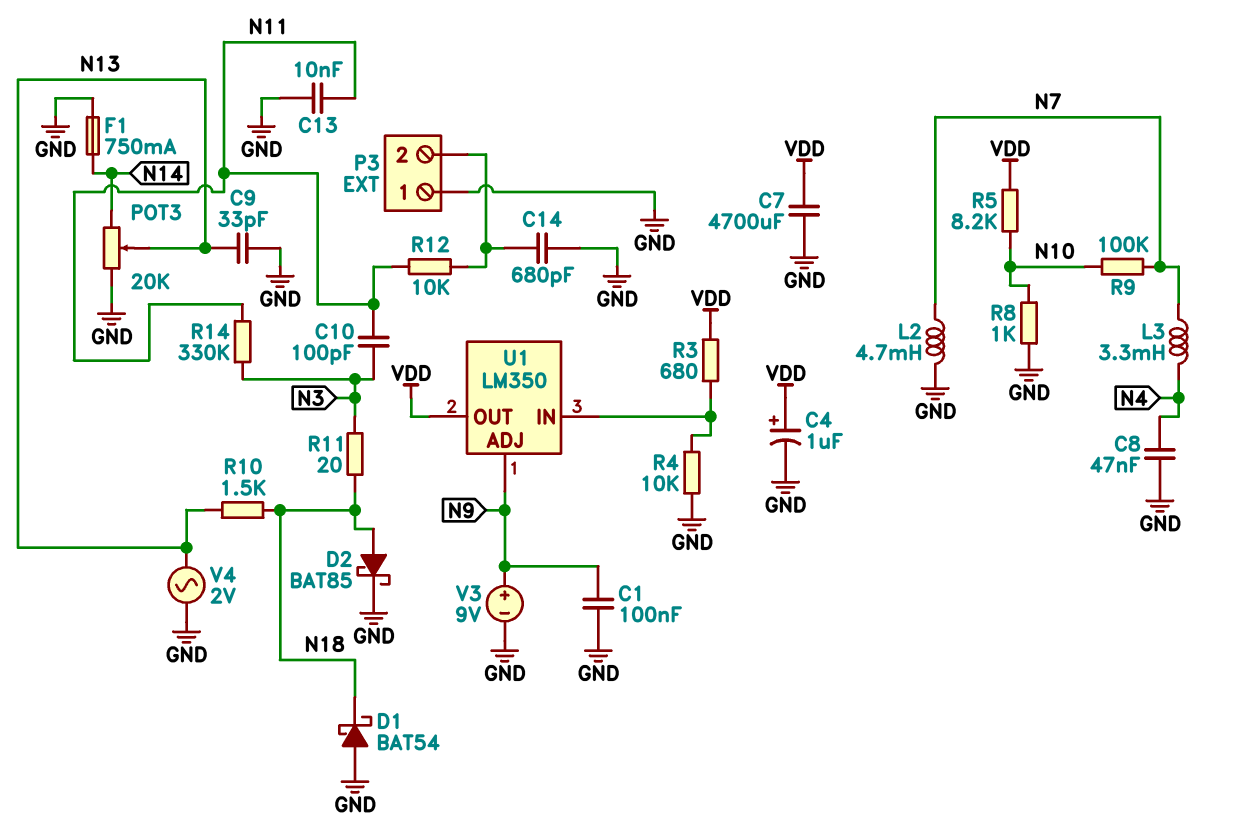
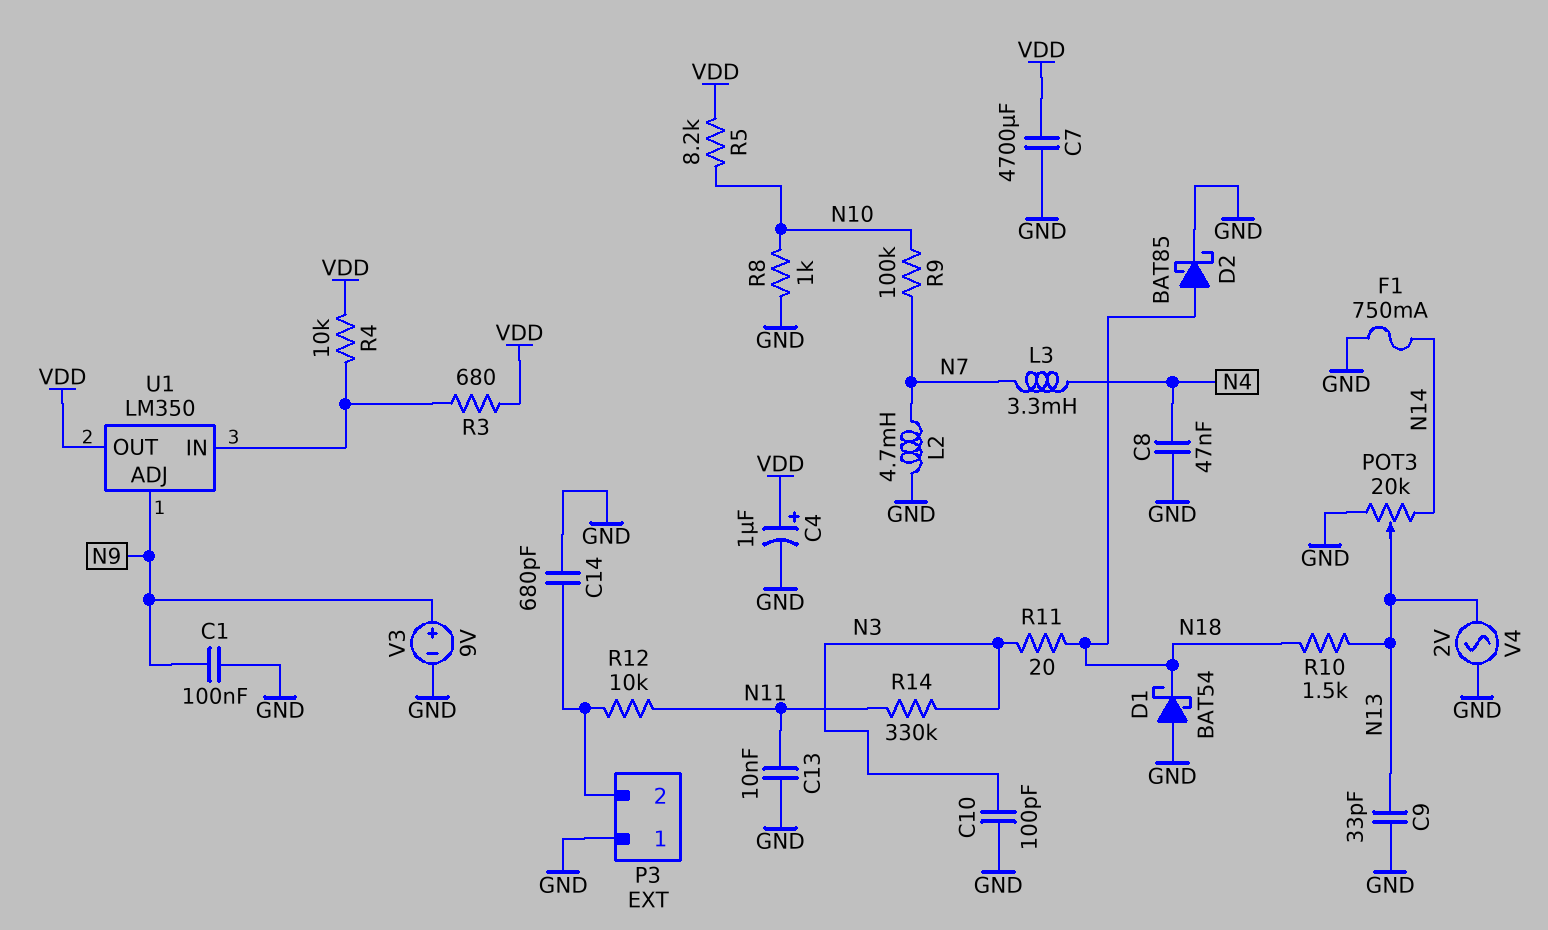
C10: 100pF (N3, N11) -> 100pF (GND, N3)
R4: 10k (GND, U1/IN) -> 10k (U1/IN, VDD)

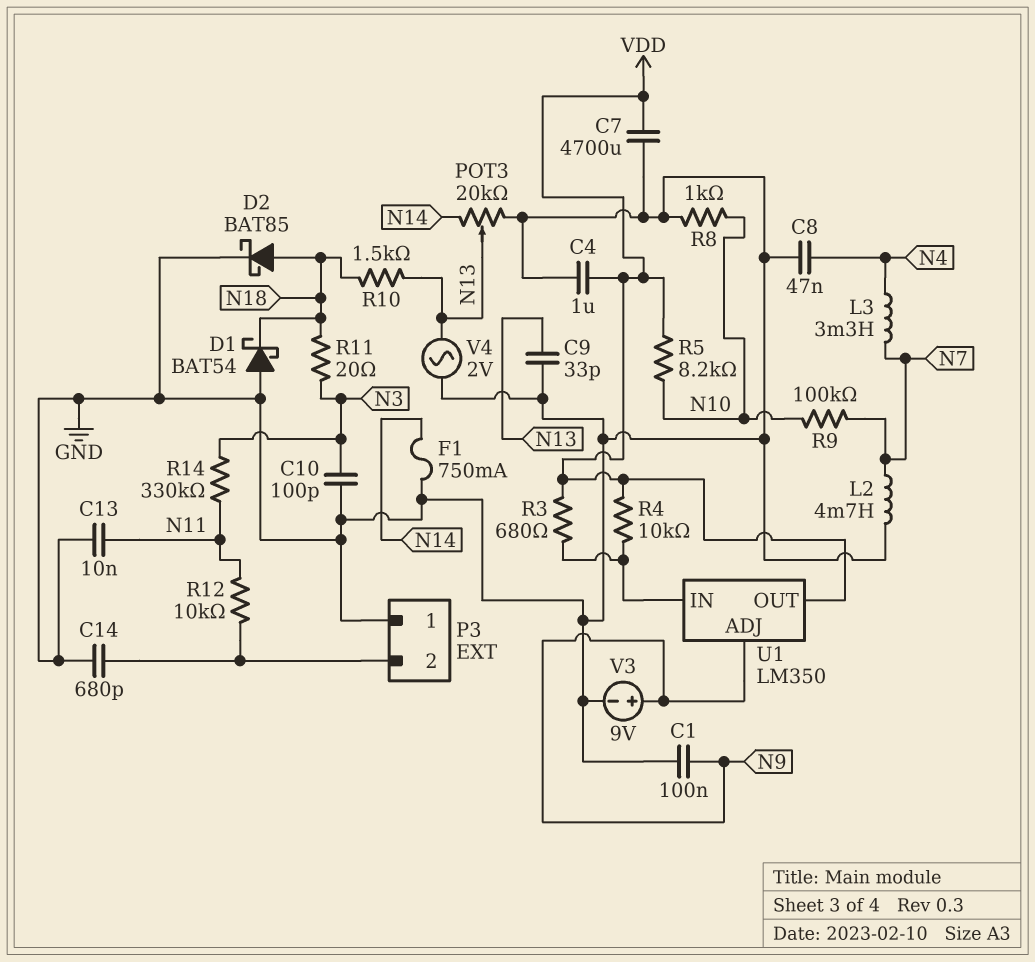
C4: 1uF (plus VDD, minus GND) -> 1uF (GND, VDD)

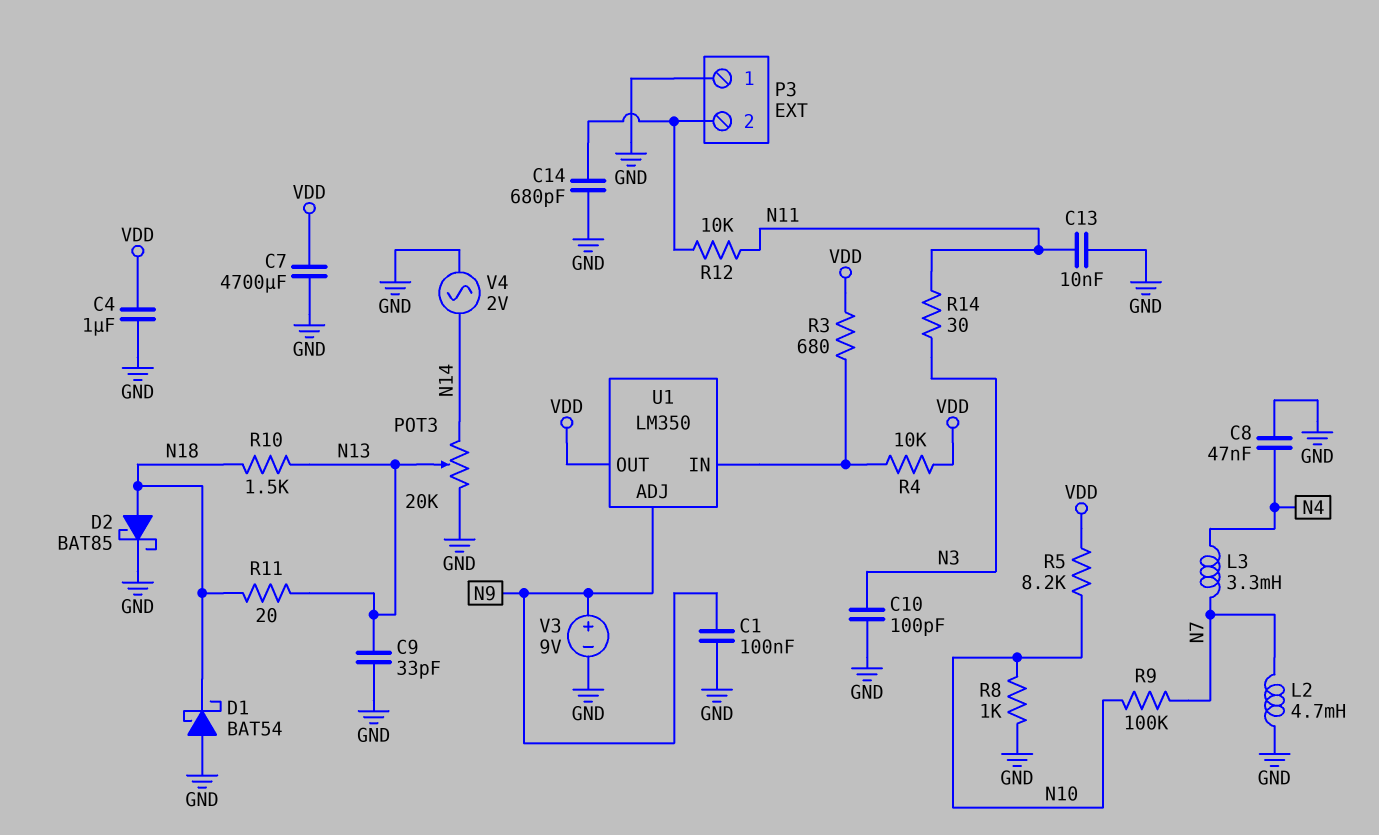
F1: 750mA (GND, N14) -> none
R11: 20 (N3, N18) -> 20 (N13, N18)
R14: 330k (N3, N11) -> 30 (N3, N11)
V4: AC 2V (GND, N13) -> AC 2V (GND, N14)

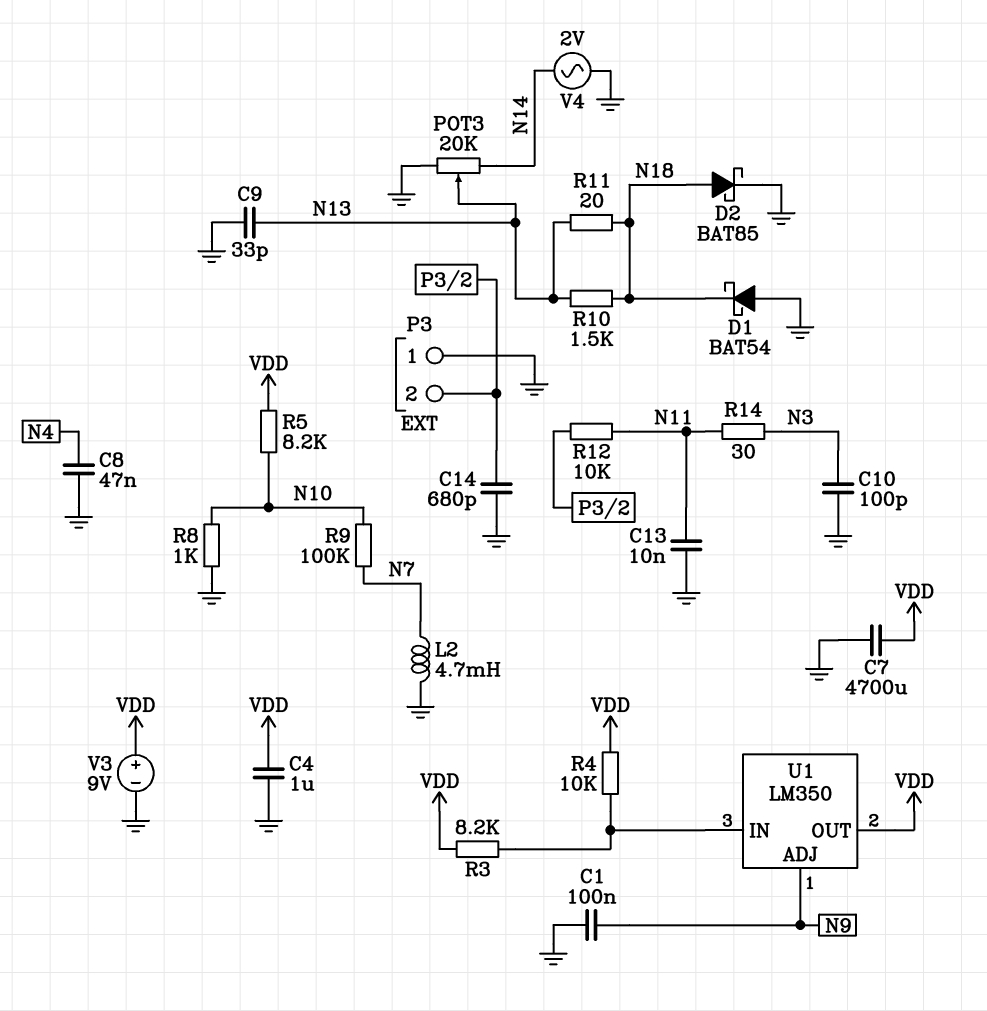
L3: 3.3mH (N4, N7) -> none
R3: 680 (U1/IN, VDD) -> 8.2k (U1/IN, VDD)
V3: 9V (plus N9, minus GND) -> 9V (plus VDD, minus GND)

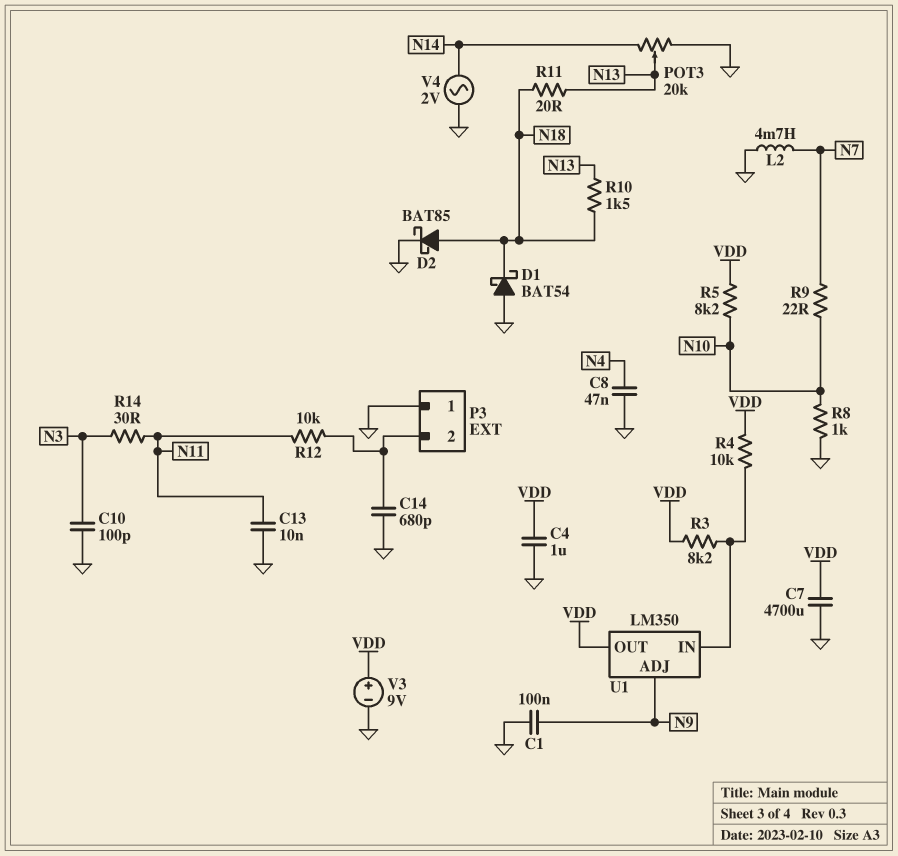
C9: 33pF (GND, N13) -> none
R9: 100k (N7, N10) -> 22 (N7, N10)

